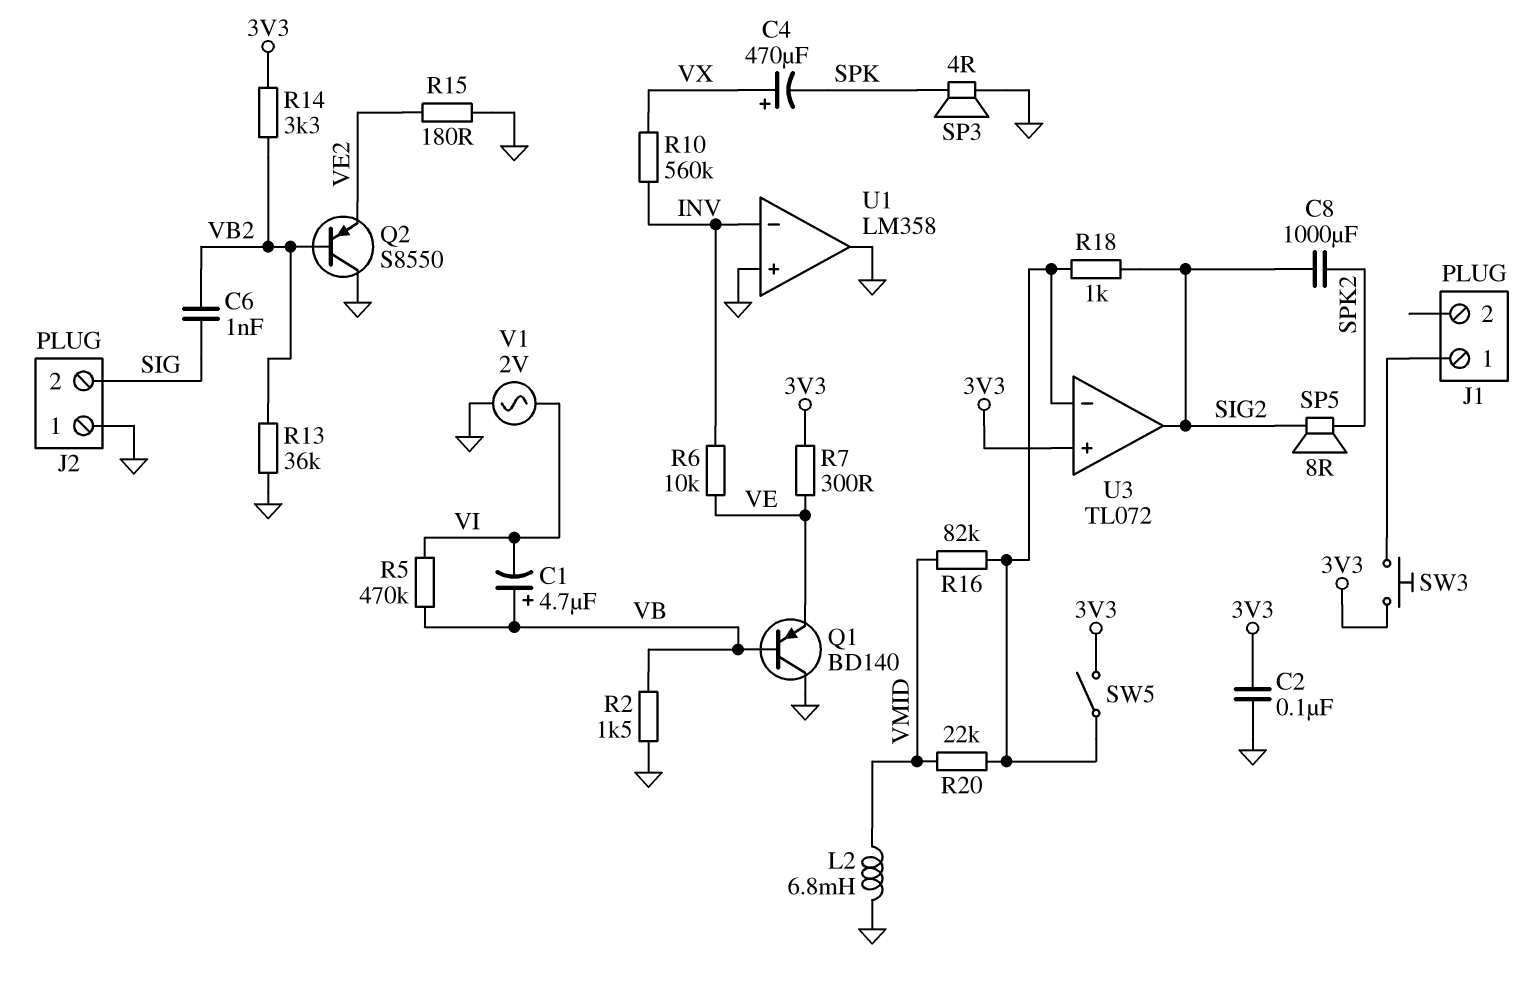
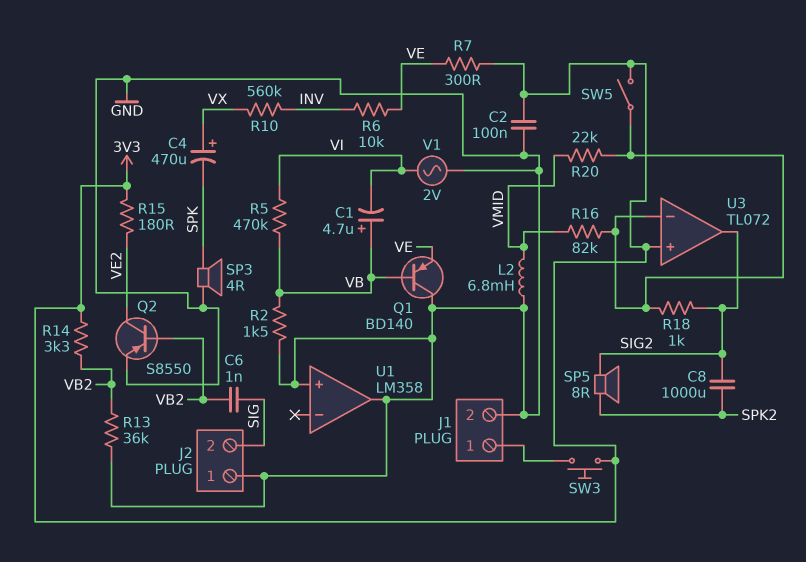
J1 pin 2: none -> GND
Q2: PNP S8550 (B VB2, C GND, E VE2) -> PNP S8550 (B VB2, C VE2, E GND)
R15: 180 (GND, VE2) -> 180 (3V3, VE2)
U1 pin in-: INV -> none

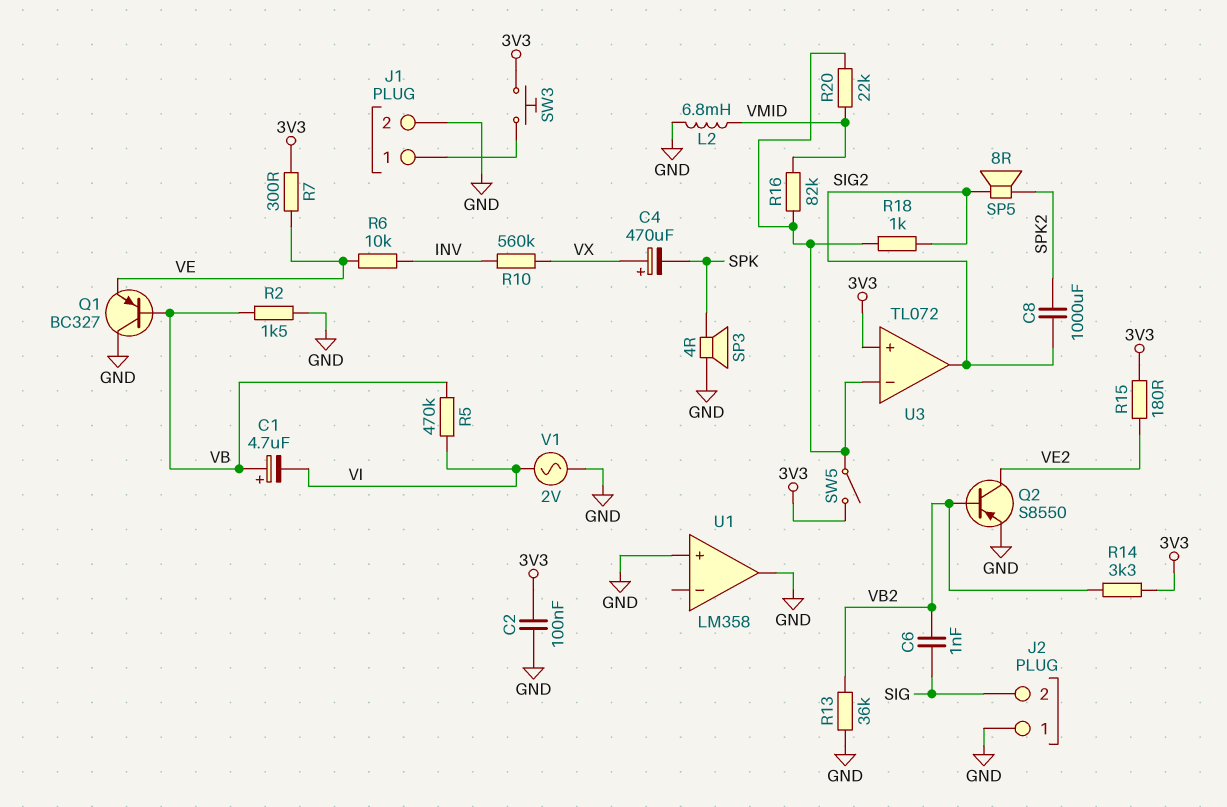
Q1: PNP BD140 (B VB, C GND, E VE) -> PNP BC327 (B VB, C GND, E VE)

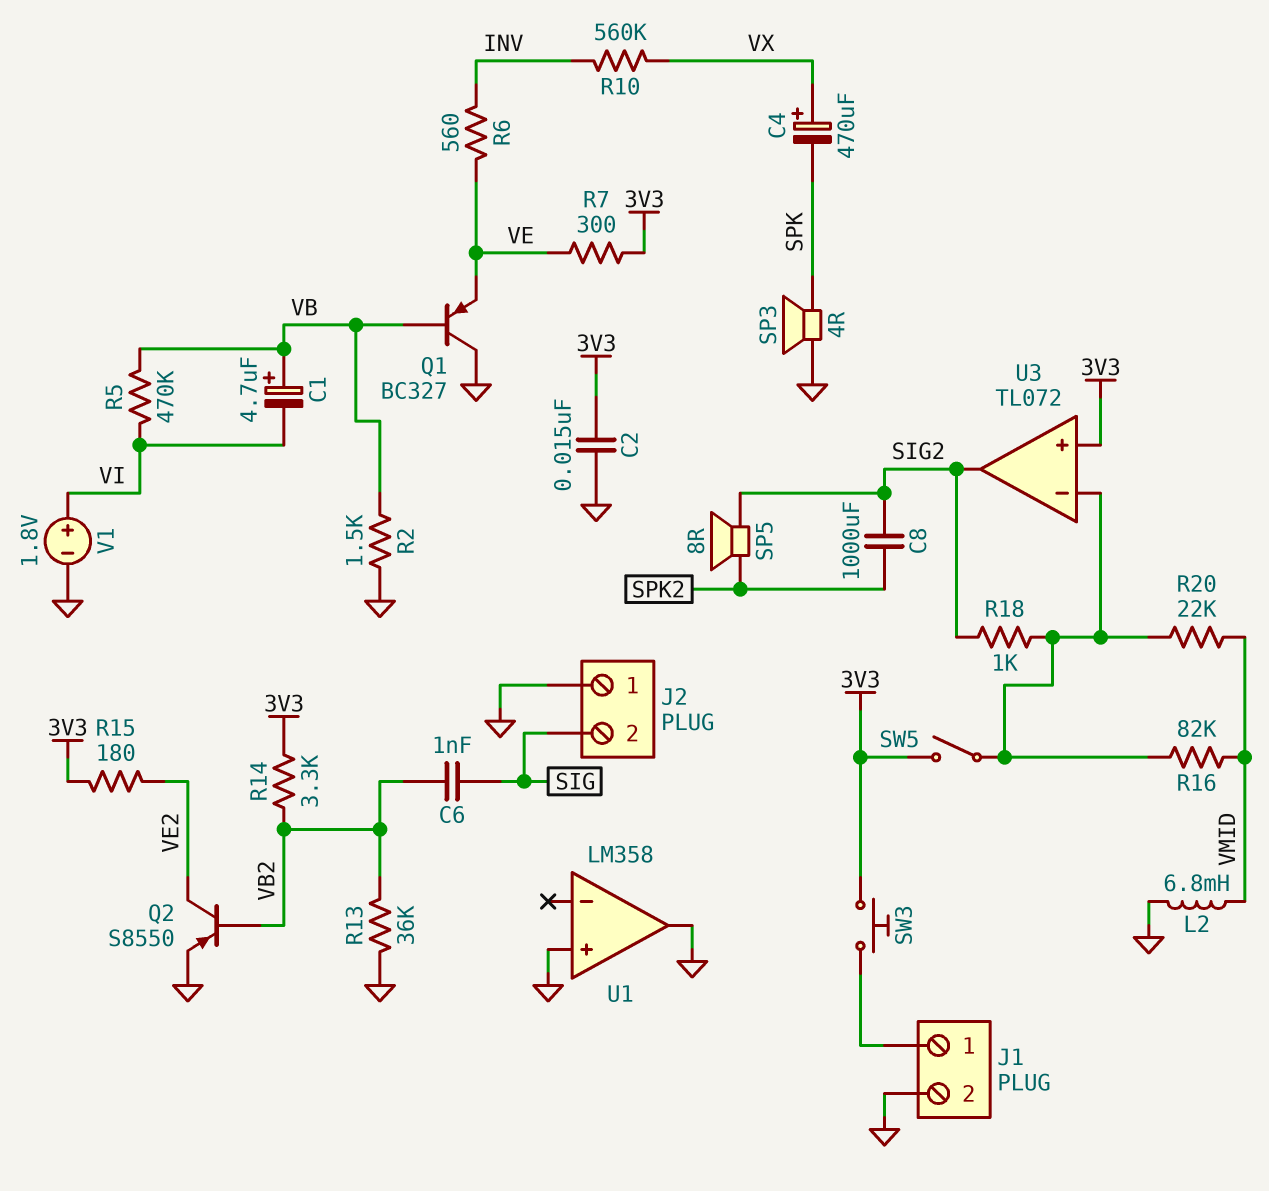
C2: 100nF (3V3, GND) -> 15nF (3V3, GND)
R6: 10k (INV, VE) -> 560 (INV, VE)
V1: AC 2V (GND, VI) -> 1.8V (plus VI, minus GND)

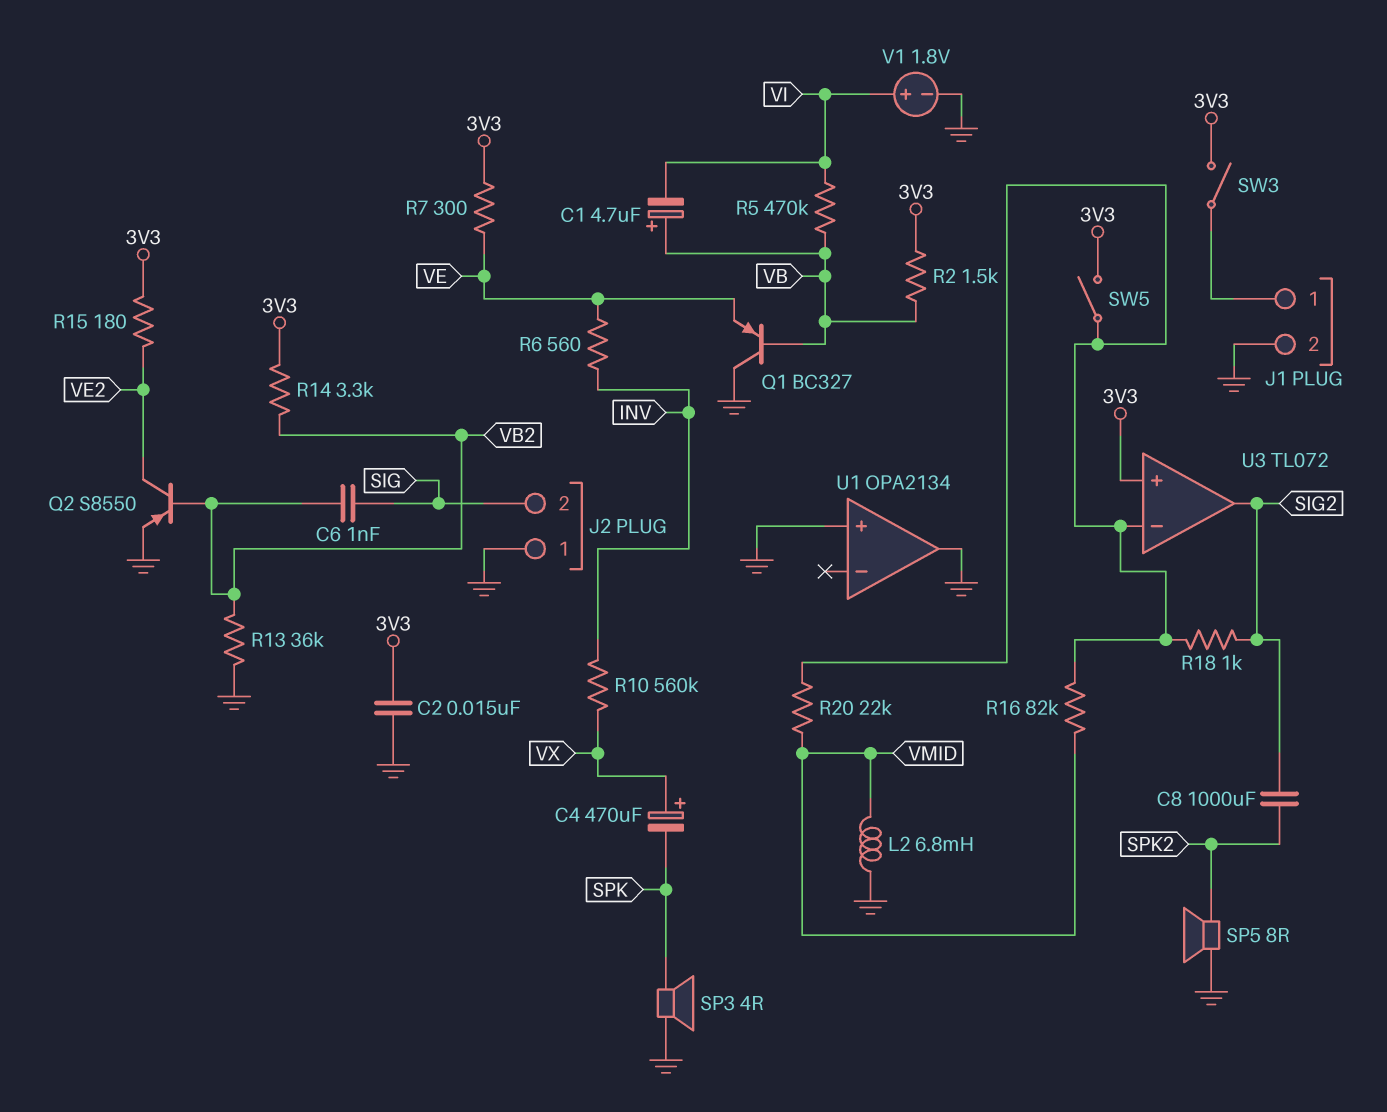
R2: 1.5k (GND, VB) -> 1.5k (3V3, VB)
SP5: speaker 8R (SIG2, SPK2) -> speaker 8R (GND, SPK2)
SW3: button (3V3, J1/1) -> switch (3V3, J1/1)
U1: LM358 -> OPA2134

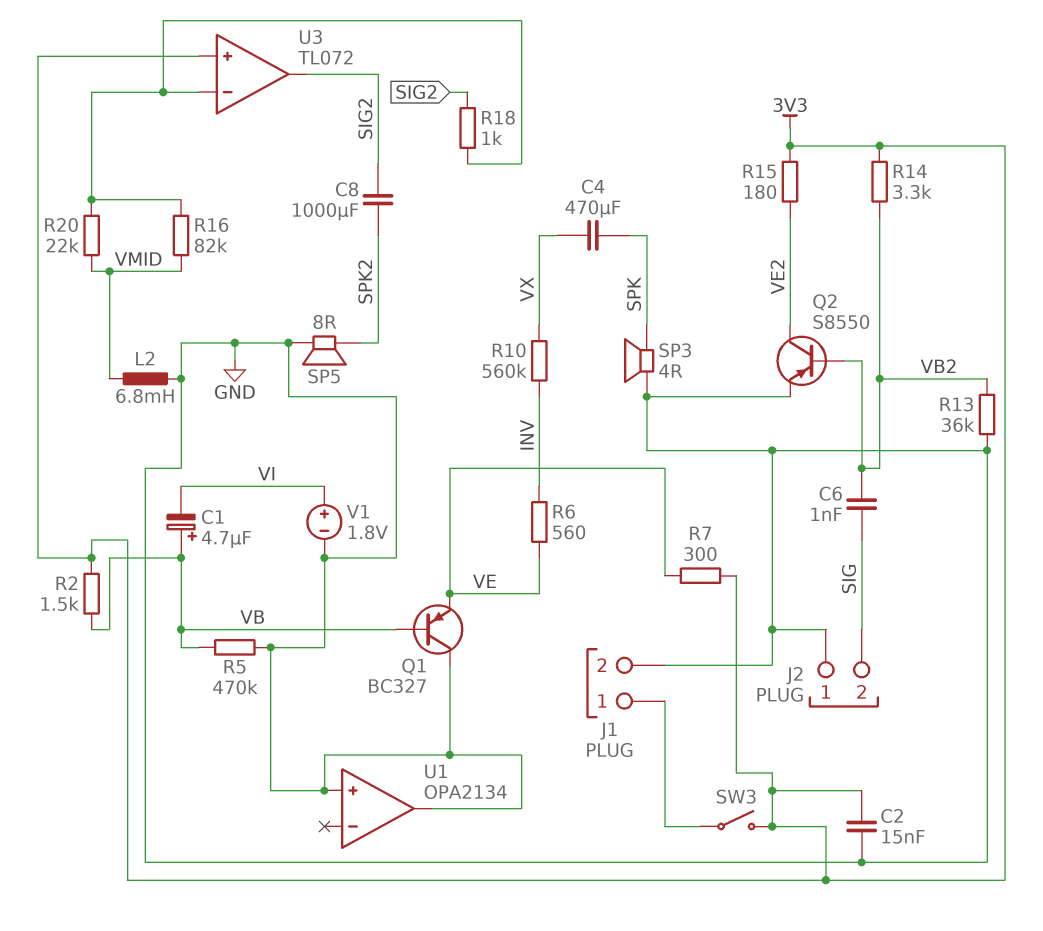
C4: 470uF (plus VX, minus SPK) -> 470uF (SPK, VX)
R5: 470k (VB, VI) -> 470k (GND, VB)
SW5: switch (3V3, U3/in-) -> none

